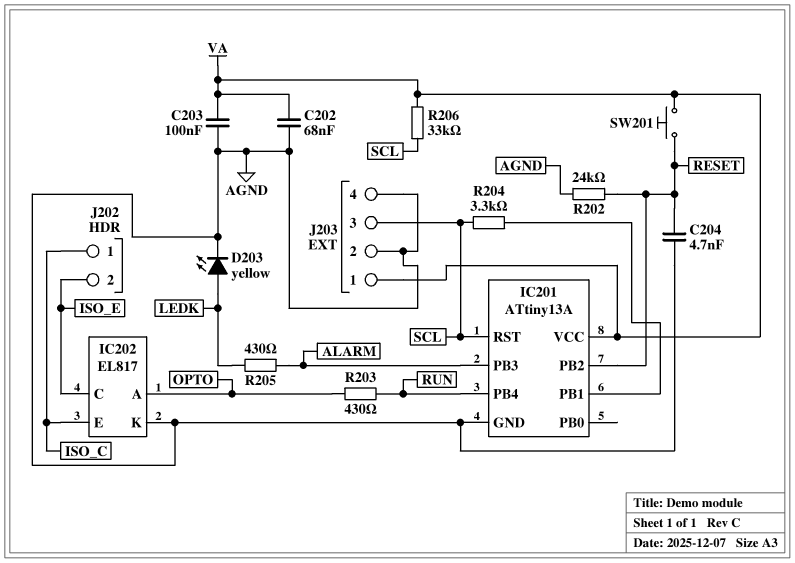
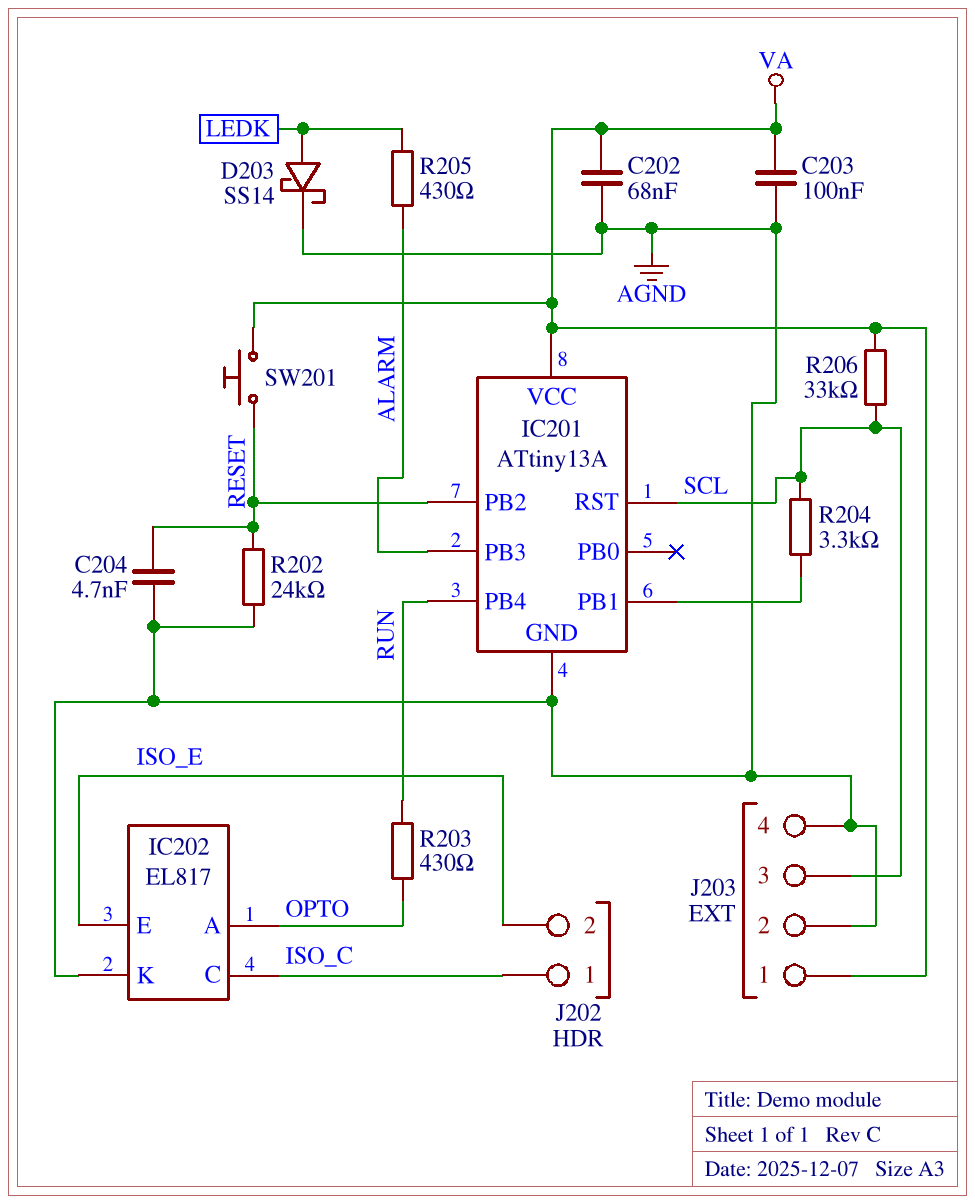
D203: LED yellow (A LEDK, K AGND) -> schottky SS14 (A LEDK, K AGND)
IC202 pin C: ISO_E -> ISO_C
IC202 pin E: ISO_C -> ISO_E

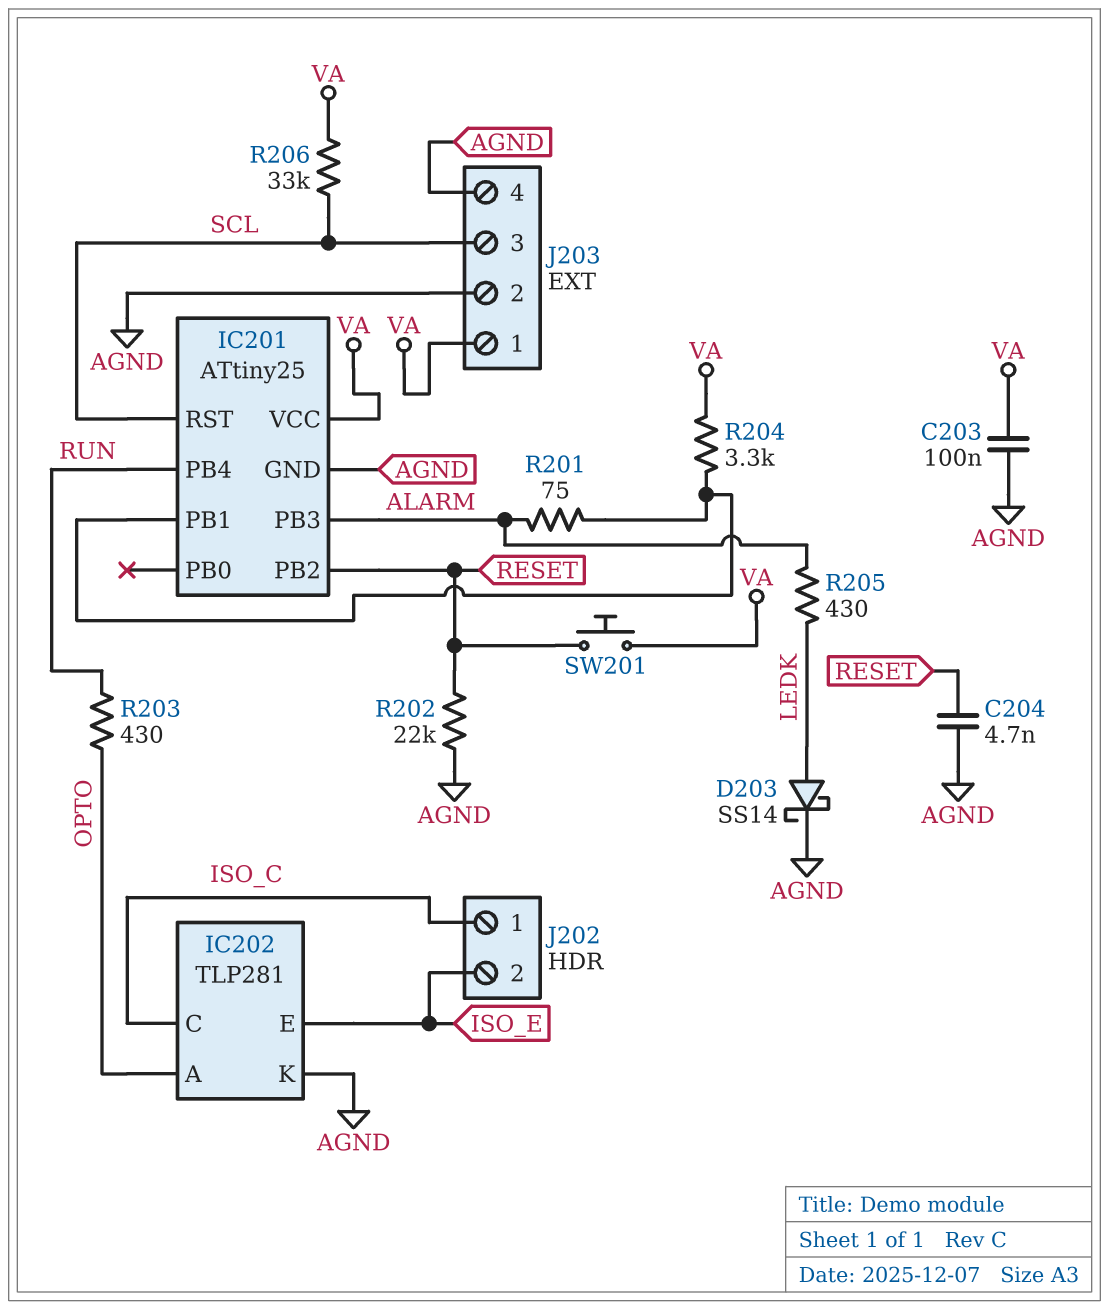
C202: 68nF (AGND, VA) -> none
IC201: ATtiny13A -> ATtiny25
IC202: EL817 -> TLP281
R201: none -> 75 (ALARM, IC201/PB1)
R202: 24k (AGND, RESET) -> 22k (AGND, RESET)
R204: 3.3k (IC201/PB1, SCL) -> 3.3k (IC201/PB1, VA)

